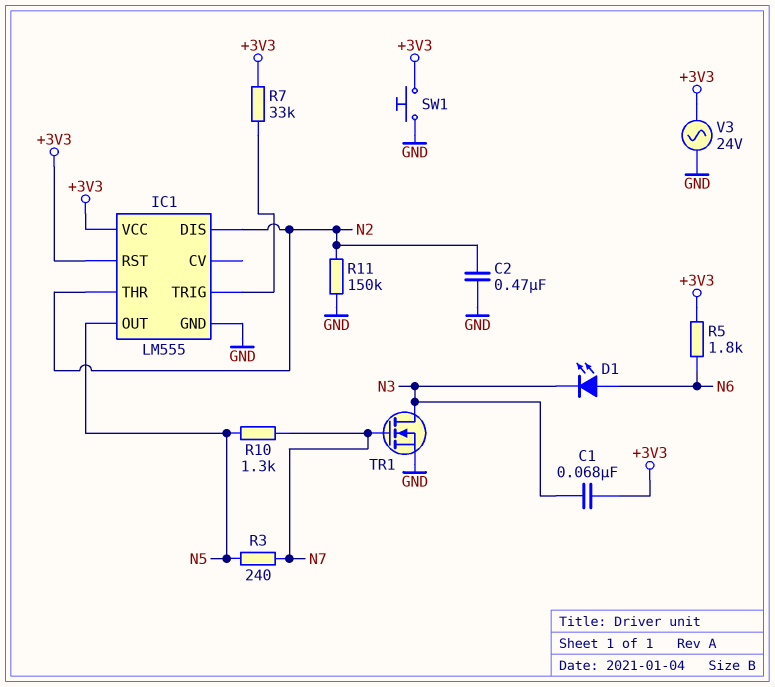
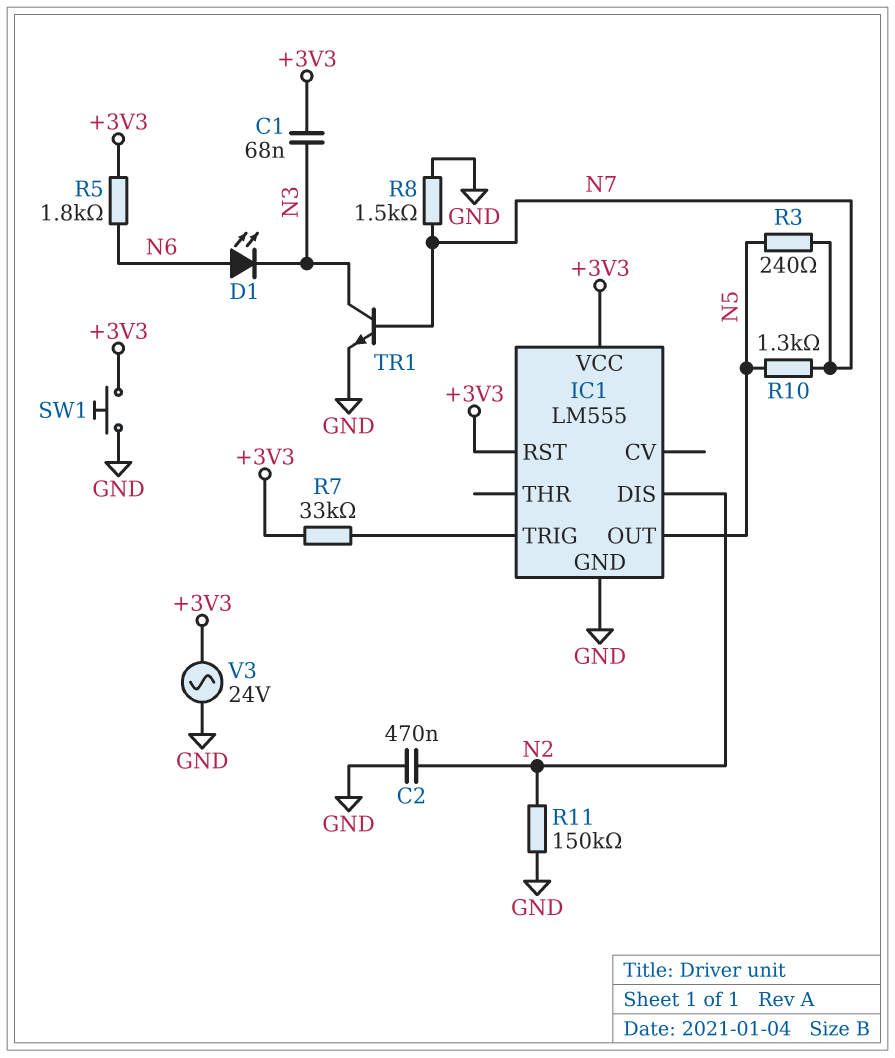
IC1 pin THR: N2 -> none
R8: none -> 1.5k (GND, N7)
TR1: NMOS (G N7, D N3, S GND) -> NPN (B N7, C N3, E GND)

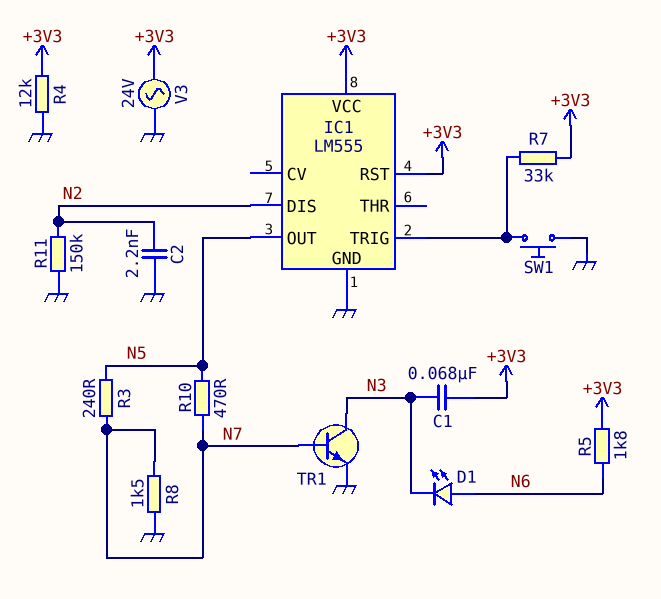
C2: 470nF (GND, N2) -> 2.2nF (GND, N2)
R4: none -> 12k (+3V3, GND)
R10: 1.3k (N5, N7) -> 470 (N5, N7)
SW1: button (+3V3, GND) -> button (GND, IC1/TRIG)

